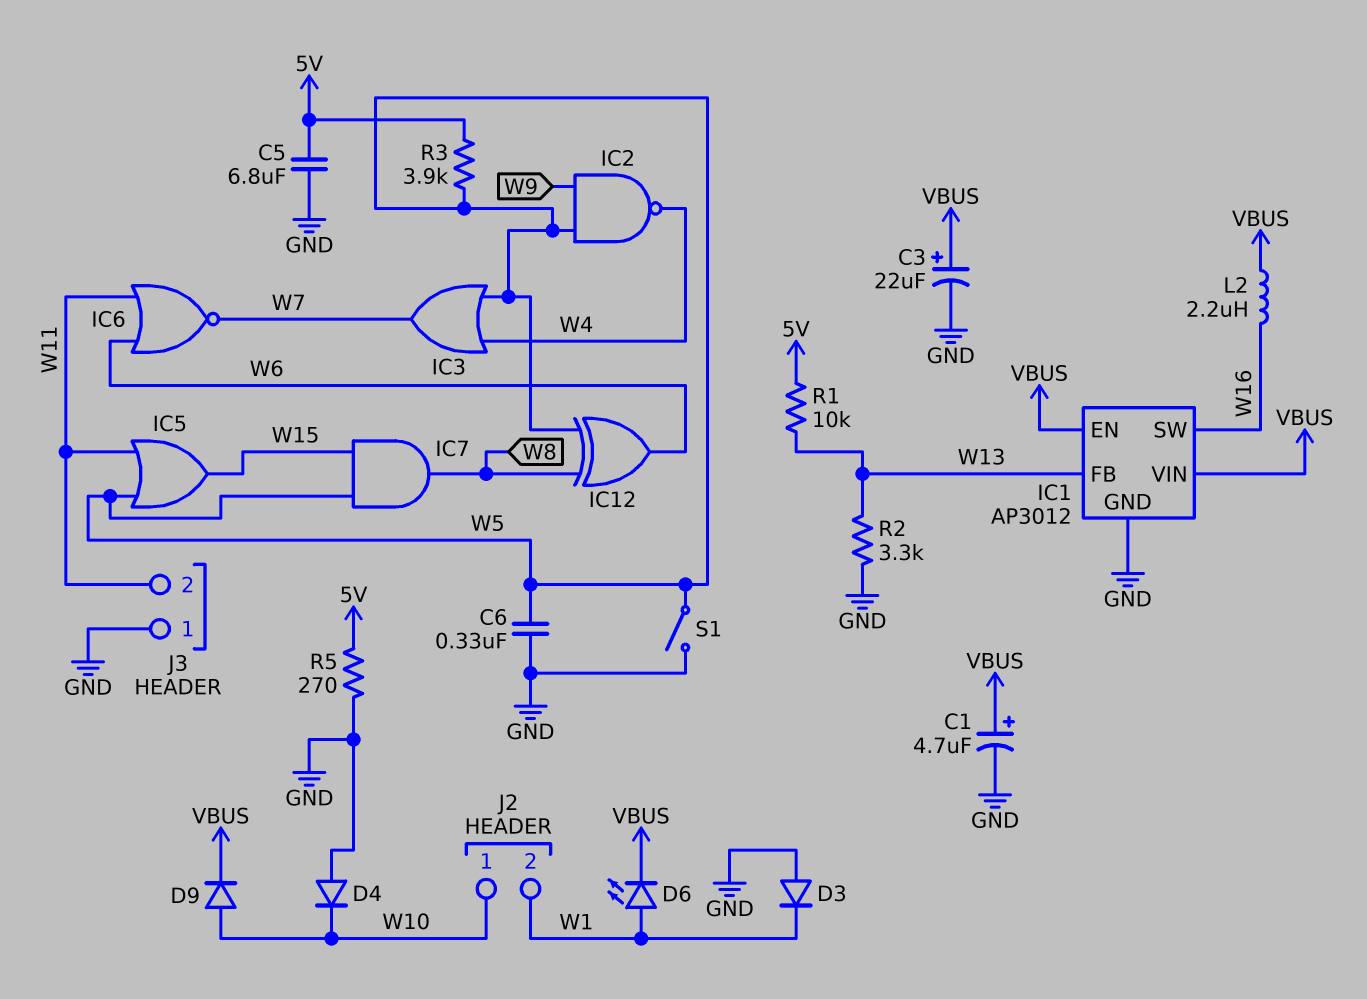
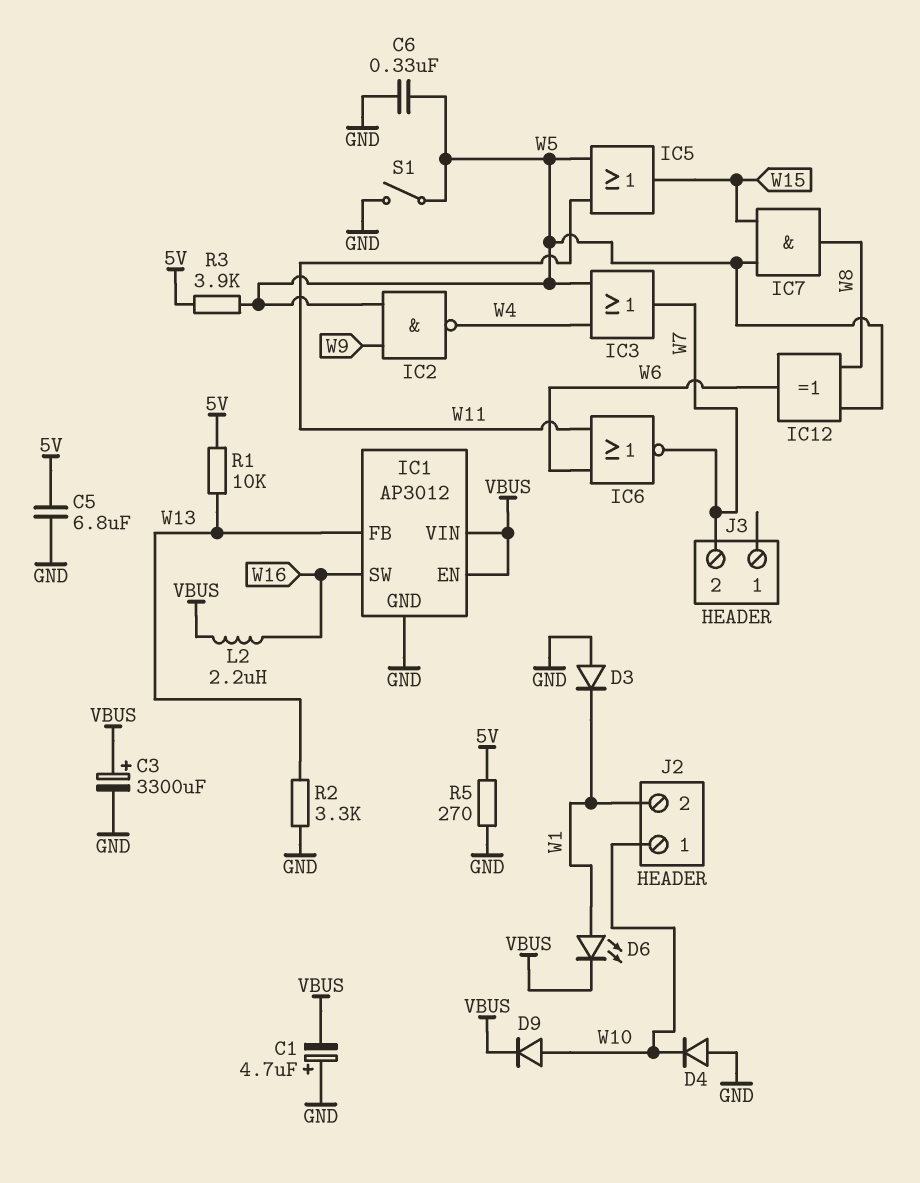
C1: 4.7uF (plus VBUS, minus GND) -> 4.7uF (plus GND, minus VBUS)
C3: 22uF (plus VBUS, minus GND) -> 3300uF (plus VBUS, minus GND)
J3 pin 1: GND -> none
J3 pin 2: W11 -> W7

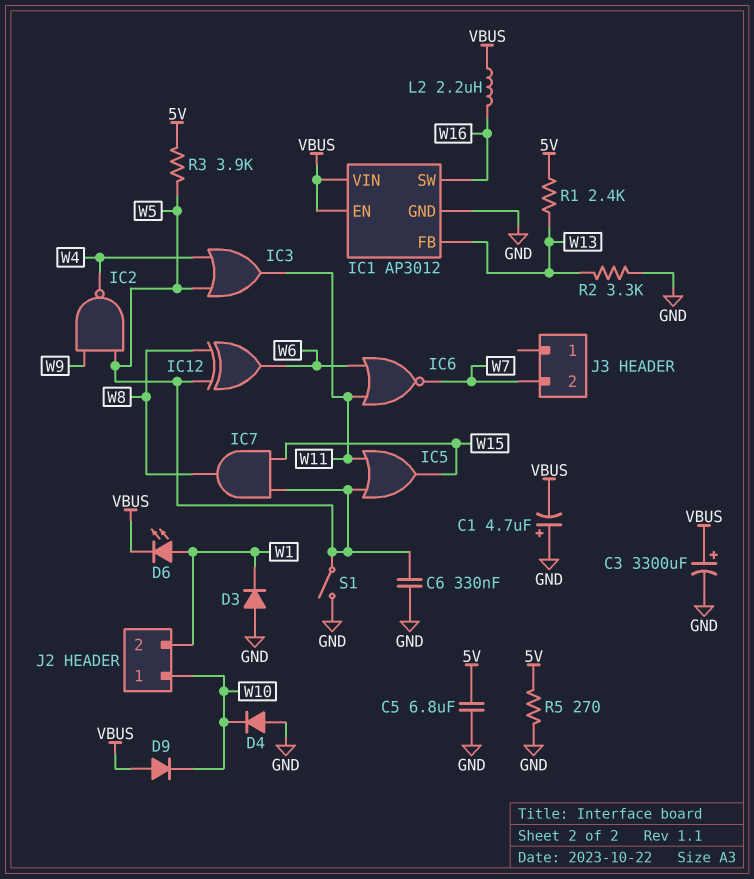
D9: diode (A W10, K VBUS) -> diode (A VBUS, K W10)
IC3: OR (in W4, in W5, out W7) -> OR (in W4, in W5, out W11)
R1: 10k (5V, W13) -> 2.4k (5V, W13)

